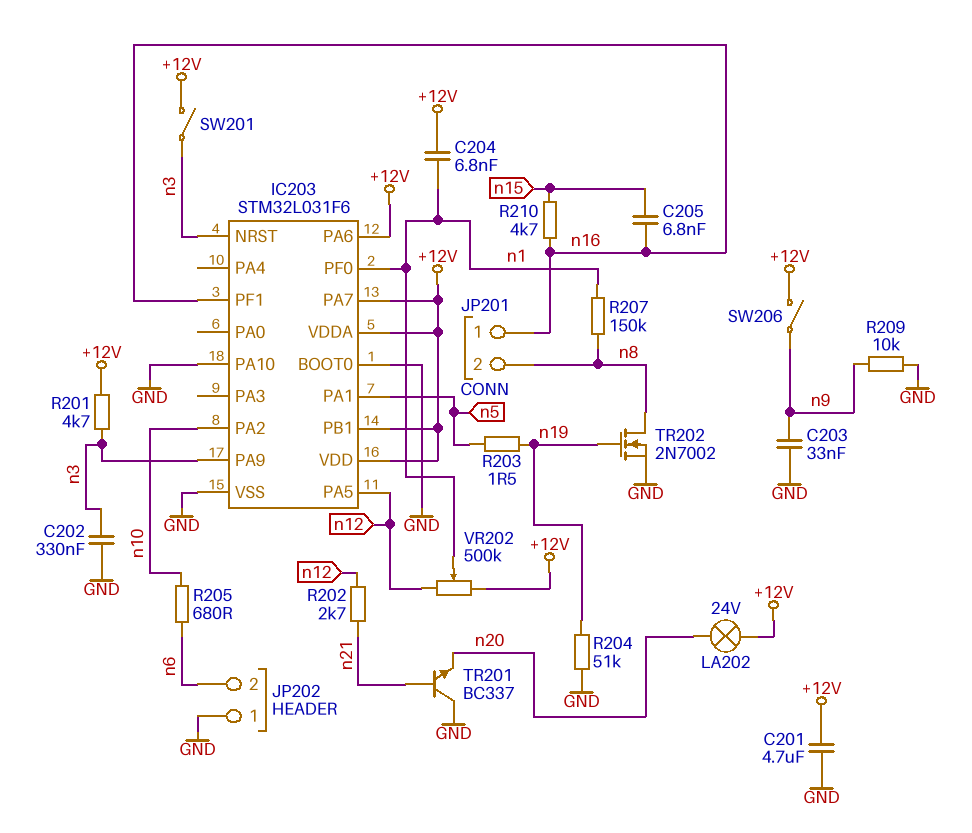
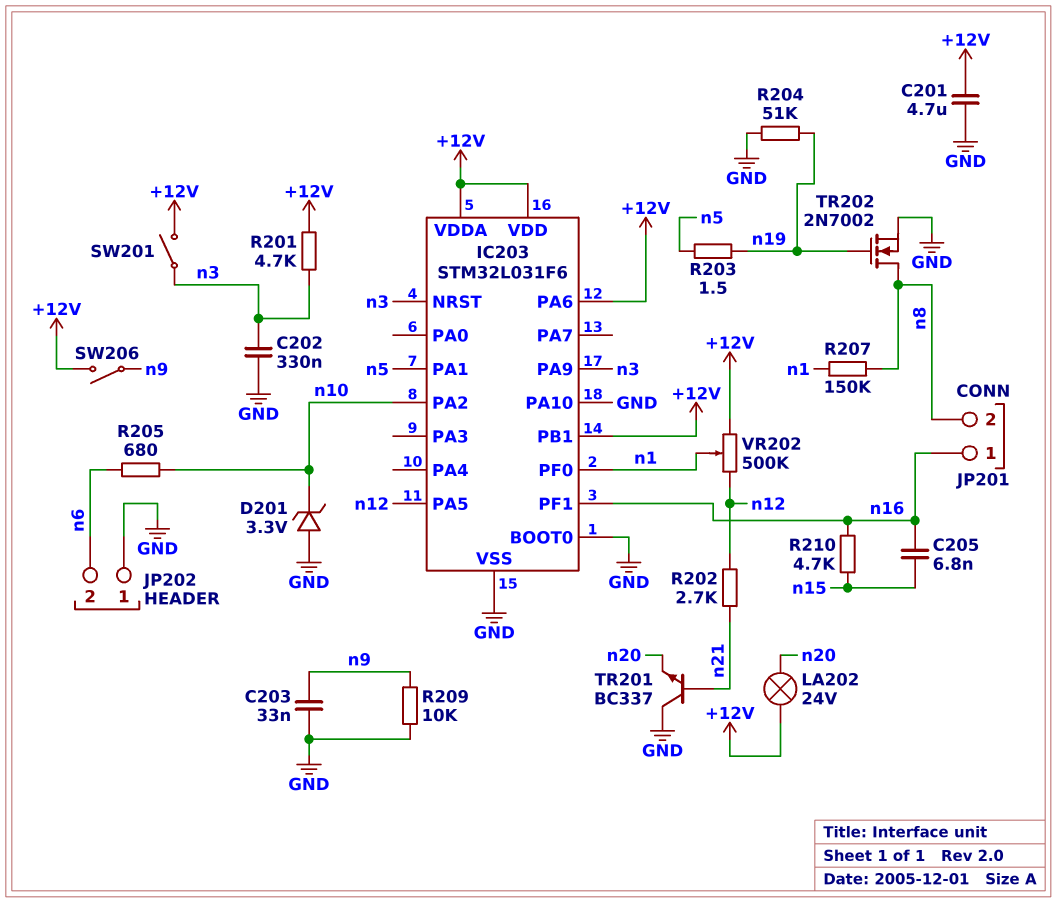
C204: 6.8nF (+12V, n1) -> none
D201: none -> zener 3.3V (A GND, K n10)
IC203 pin PA7: +12V -> none

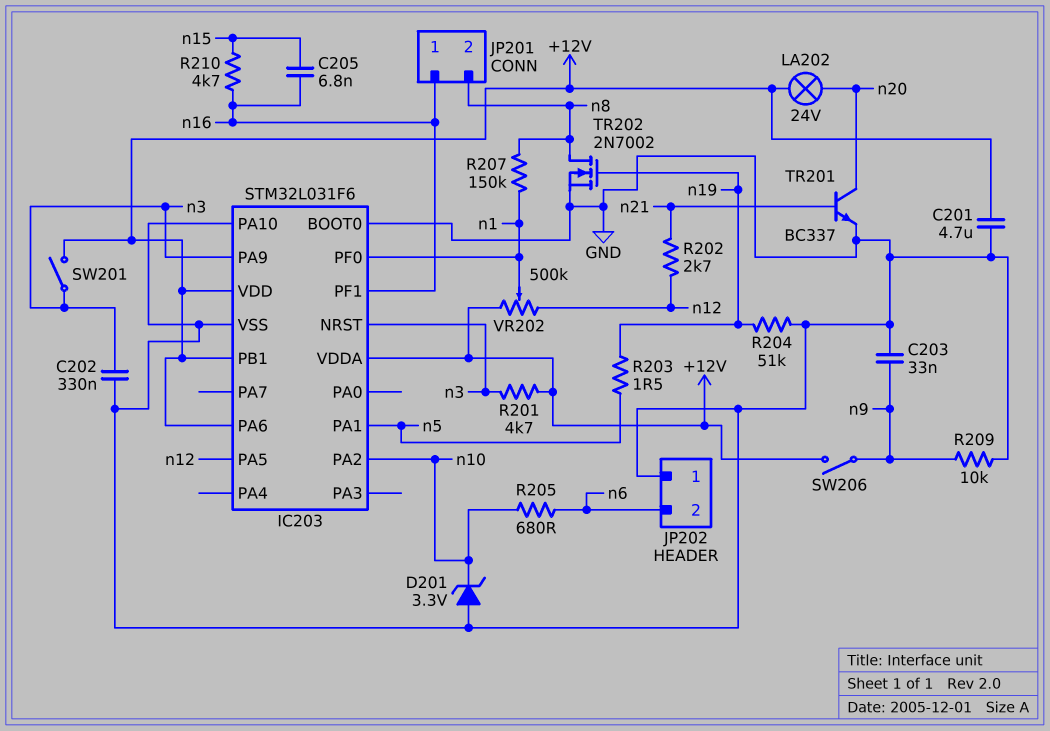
TR201: NPN BC337 (B n21, C GND, E n20) -> NPN BC337 (B n21, C n20, E GND)

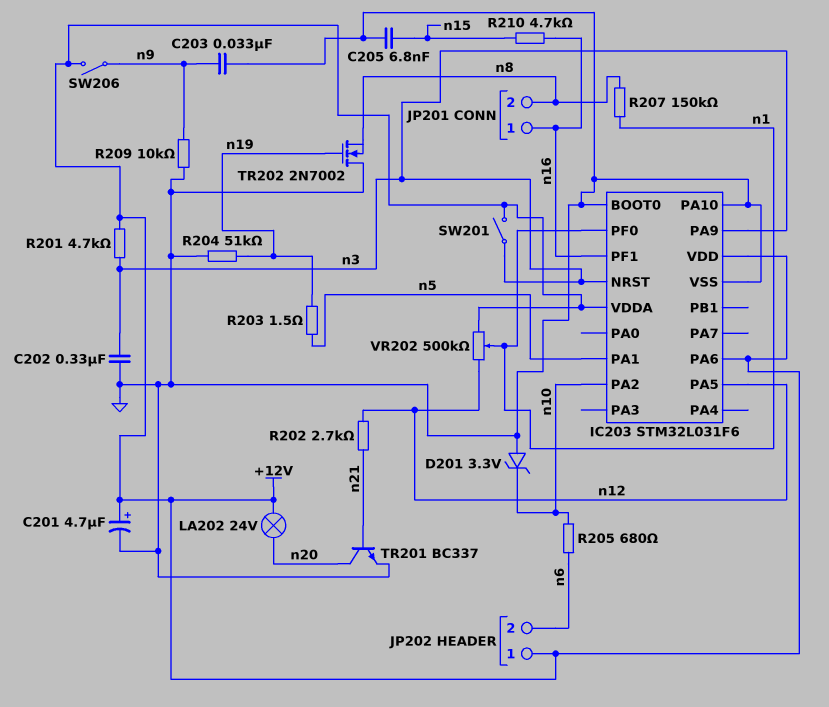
C201: 4.7uF (+12V, GND) -> 4.7uF (plus +12V, minus GND)
C205: 6.8nF (n15, n16) -> 6.8nF (GND, n15)
IC203 pin PB1: +12V -> none
JP202 pin 1: GND -> +12V
TR202: NMOS 2N7002 (G n19, D n8, S GND) -> NMOS 2N7002 (G n19, D GND, S n8)

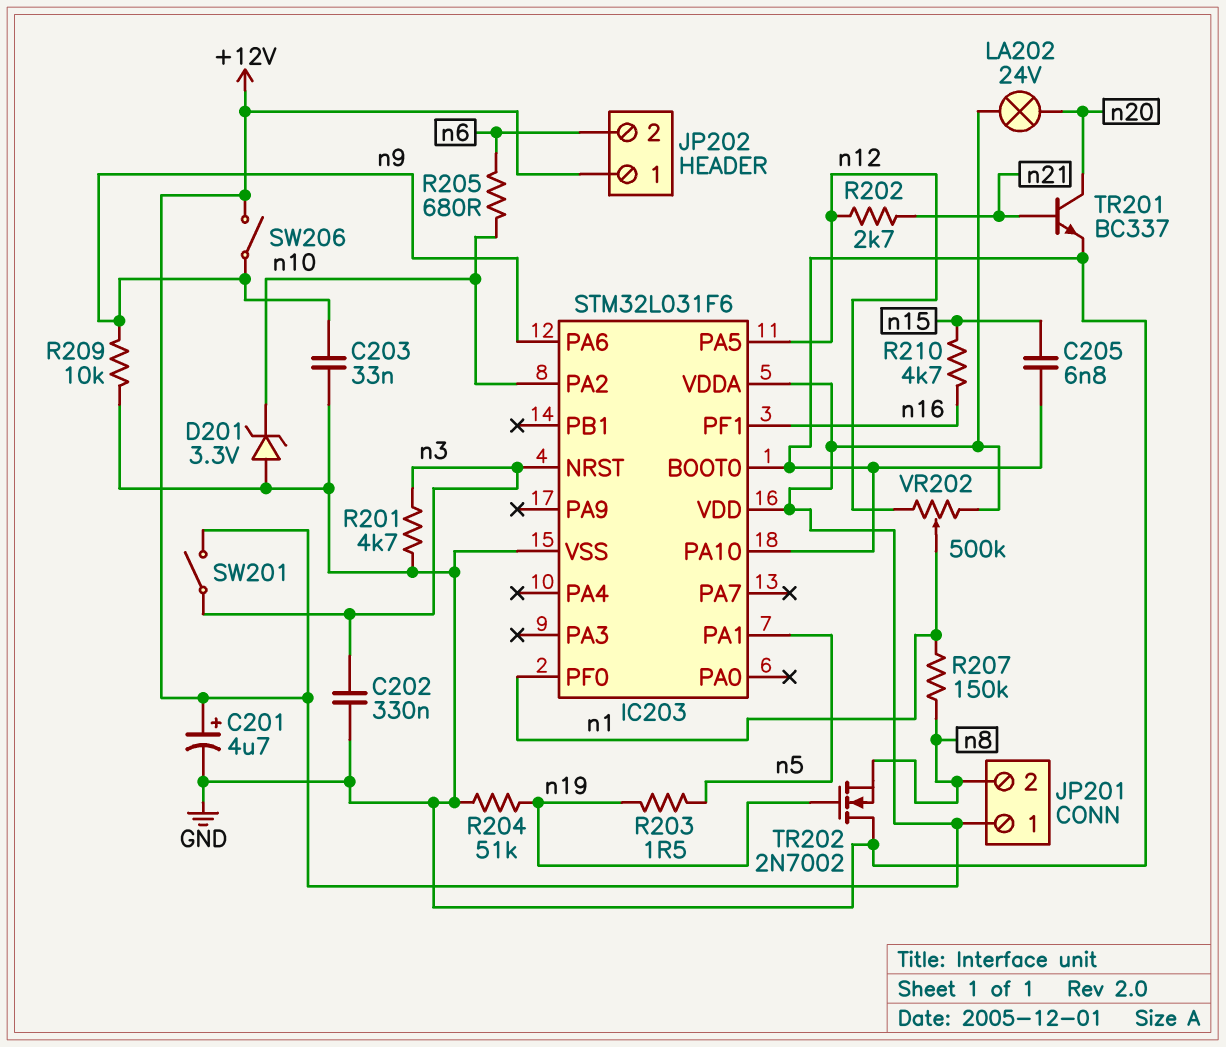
IC203 pin PA6: +12V -> n9
IC203 pin PA9: n3 -> none
JP201 pin 1: n16 -> +12V
R201: 4.7k (+12V, n3) -> 4.7k (GND, n3)

